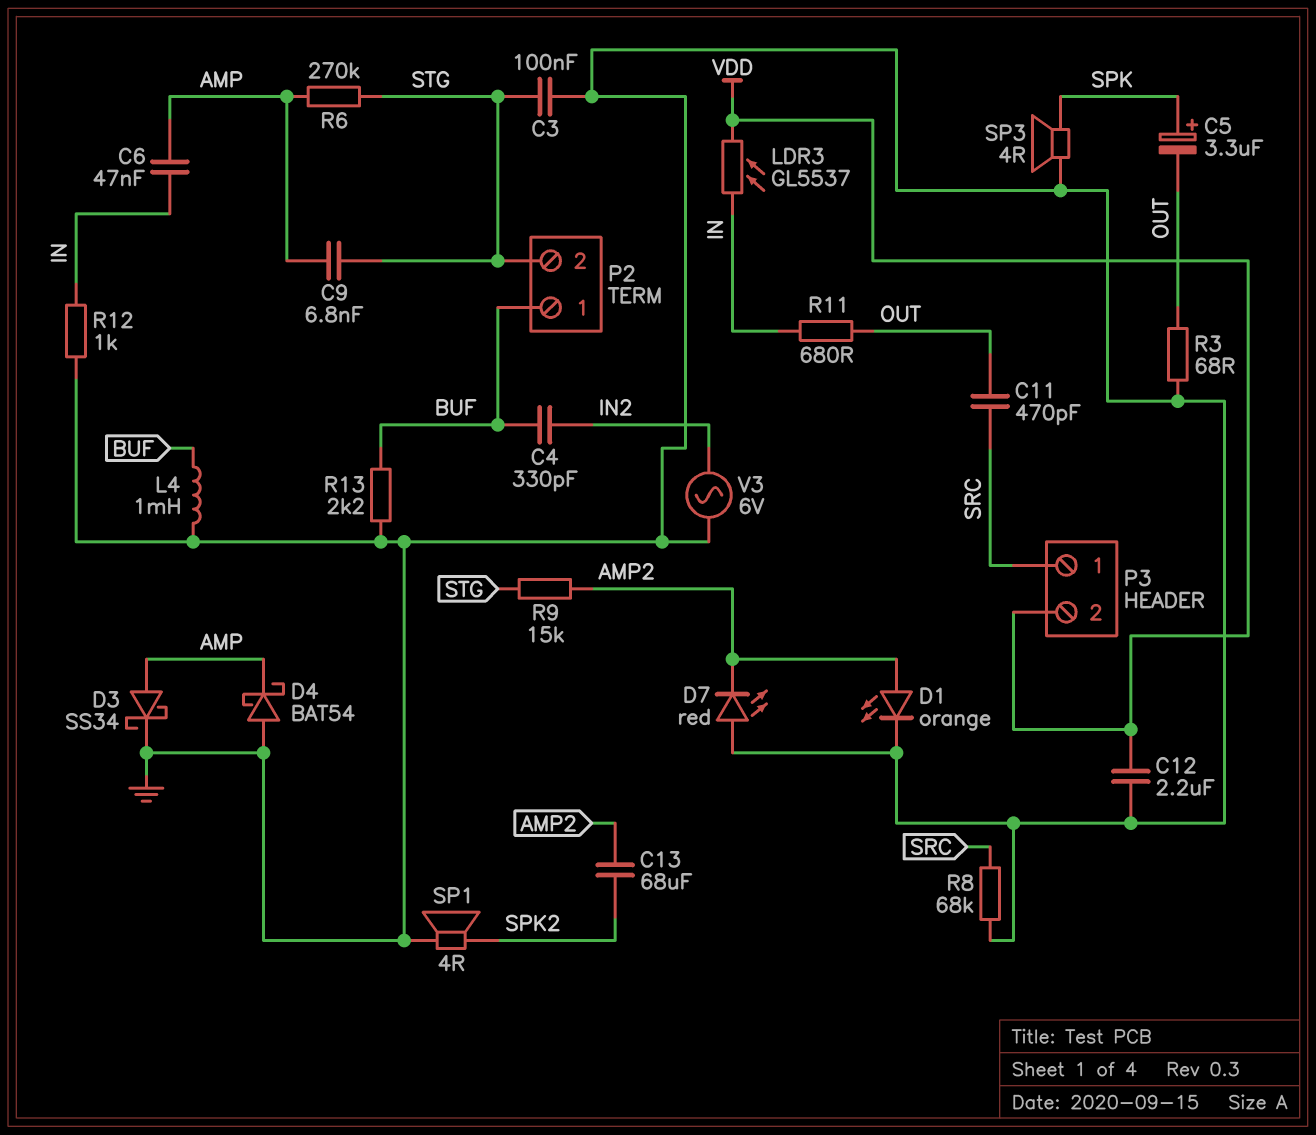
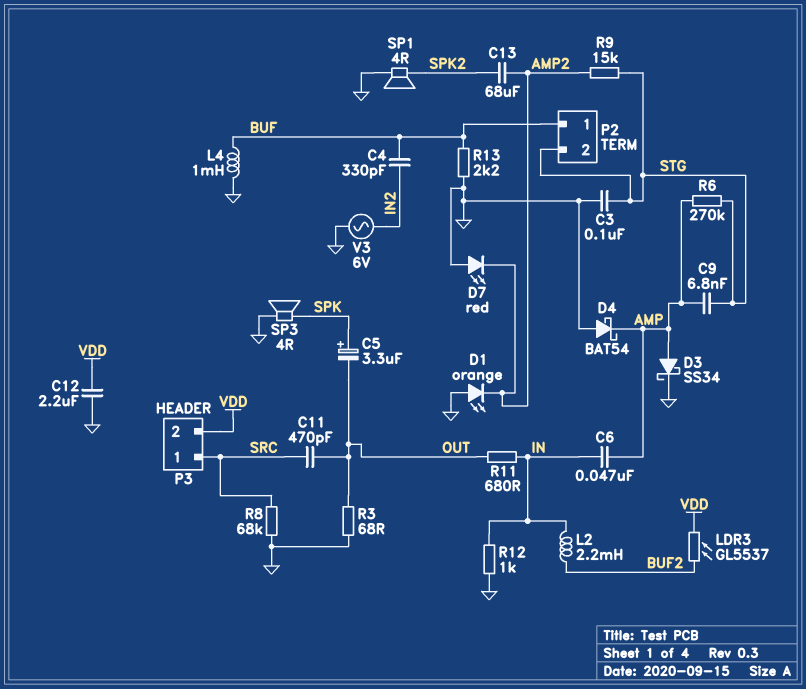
D1: LED orange (A AMP2, K GND) -> LED orange (A GND, K AMP2)
L2: none -> 2.2mH (BUF2, IN)
LDR3: GL5537 (IN, VDD) -> GL5537 (BUF2, VDD)

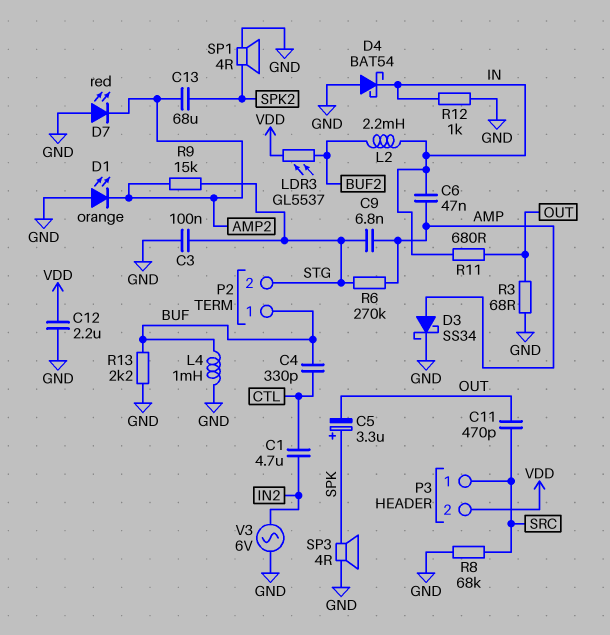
C1: none -> 4.7uF (CTL, IN2)
C4: 330pF (BUF, IN2) -> 330pF (BUF, CTL)
D4: schottky BAT54 (A GND, K AMP) -> schottky BAT54 (A GND, K IN)

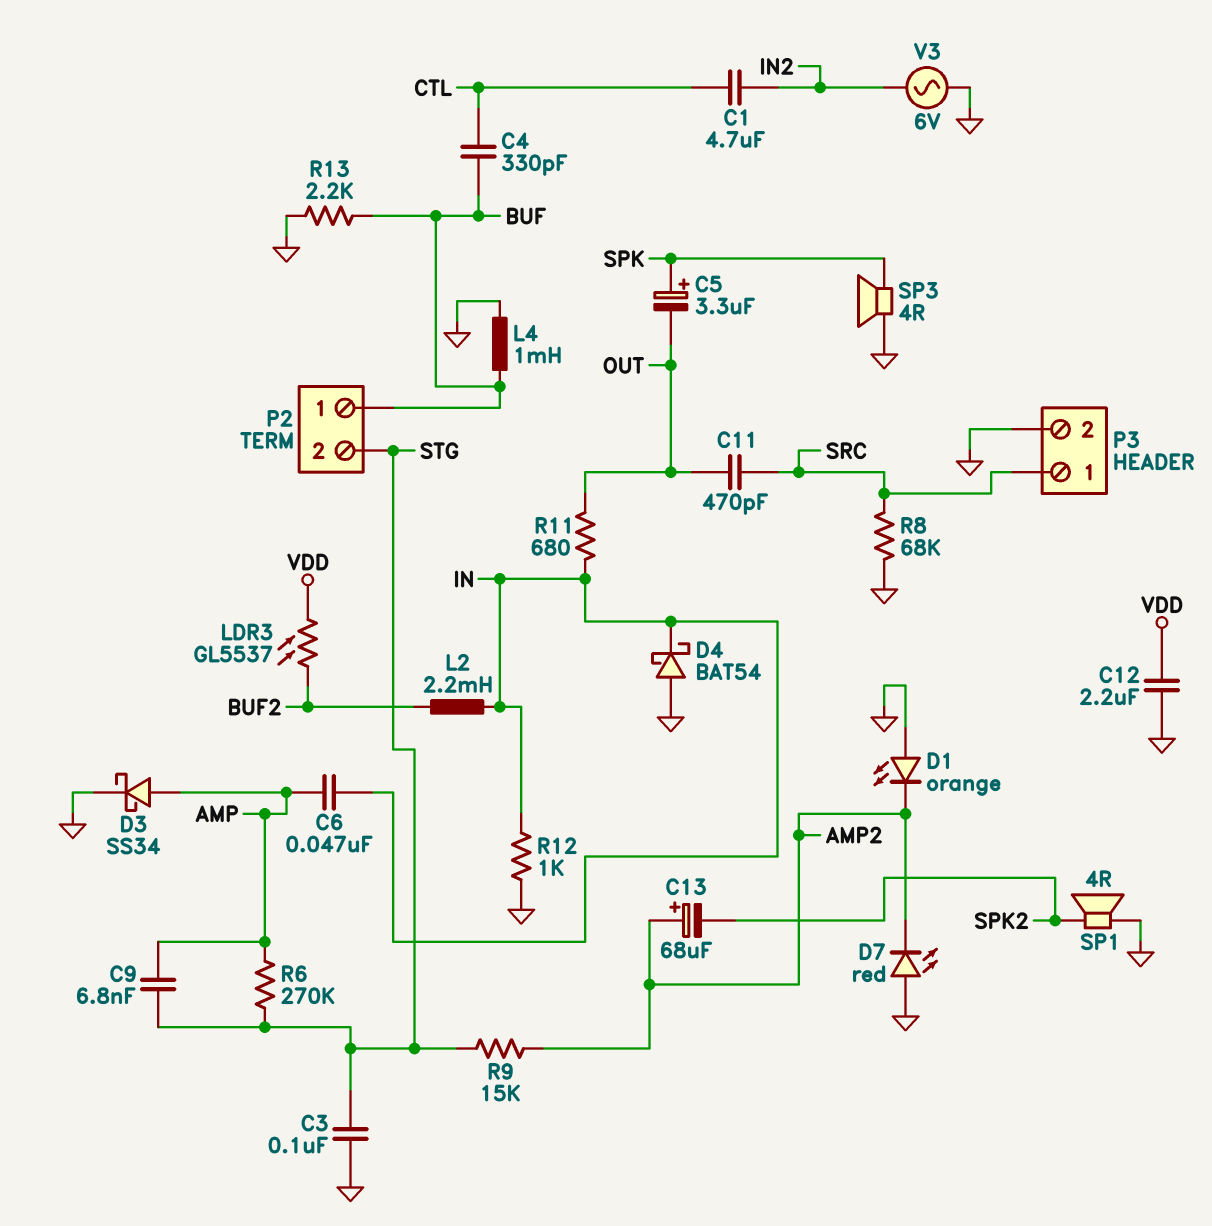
C13: 68uF (AMP2, SPK2) -> 68uF (plus AMP2, minus SPK2)
P3 pin 2: VDD -> GND
R3: 68 (GND, OUT) -> none

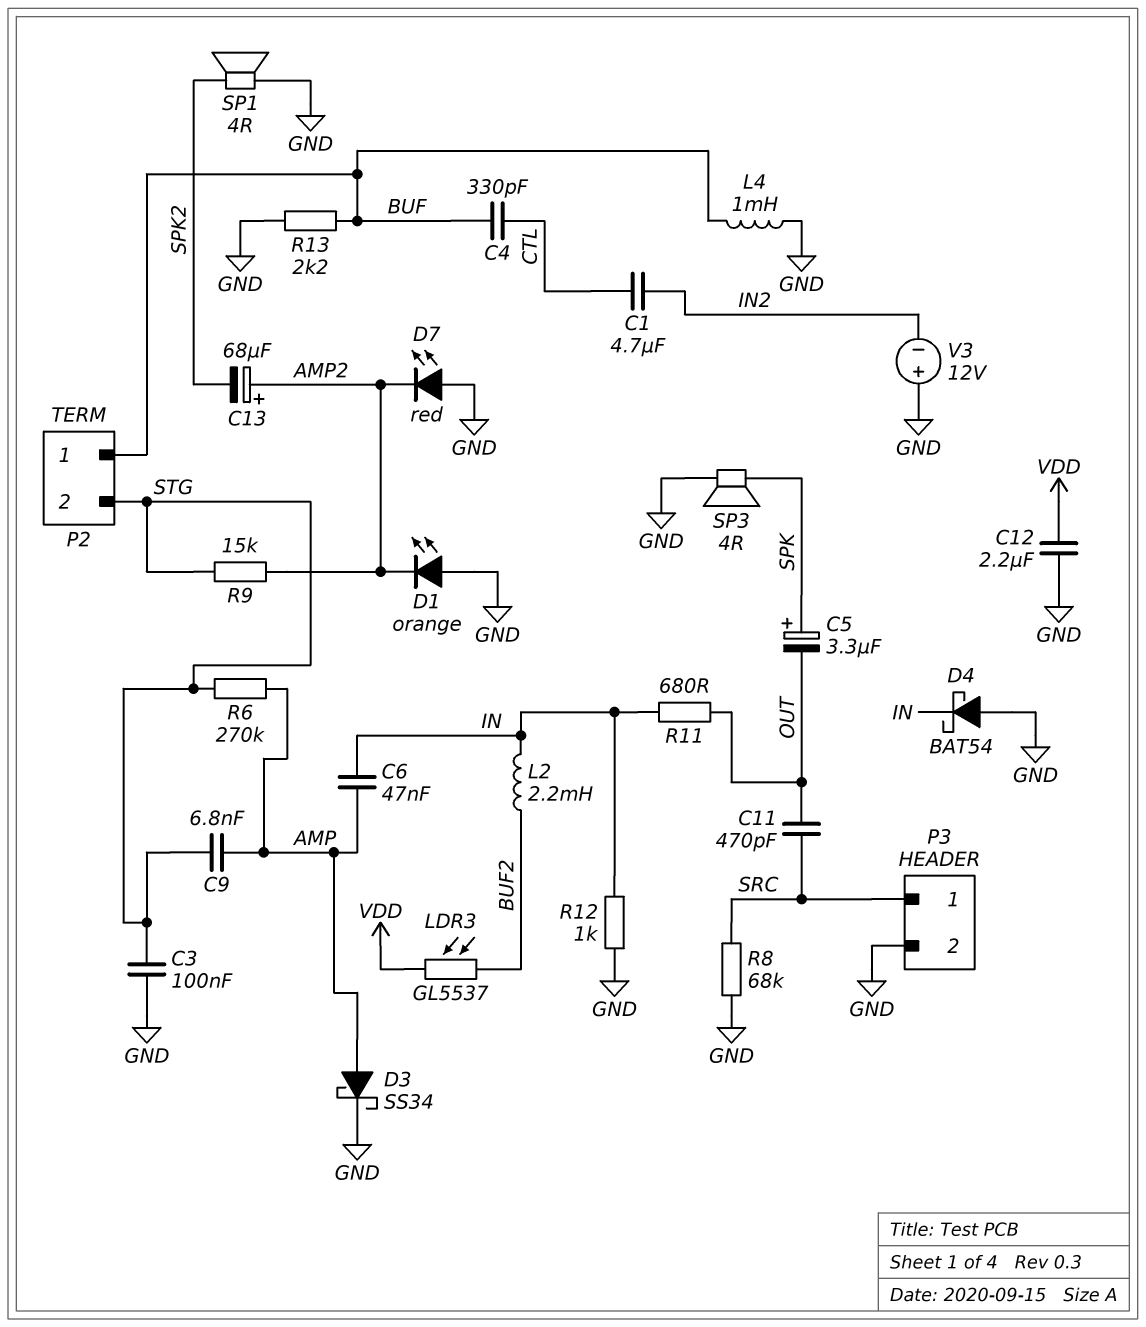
V3: AC 6V (GND, IN2) -> 12V (plus GND, minus IN2)

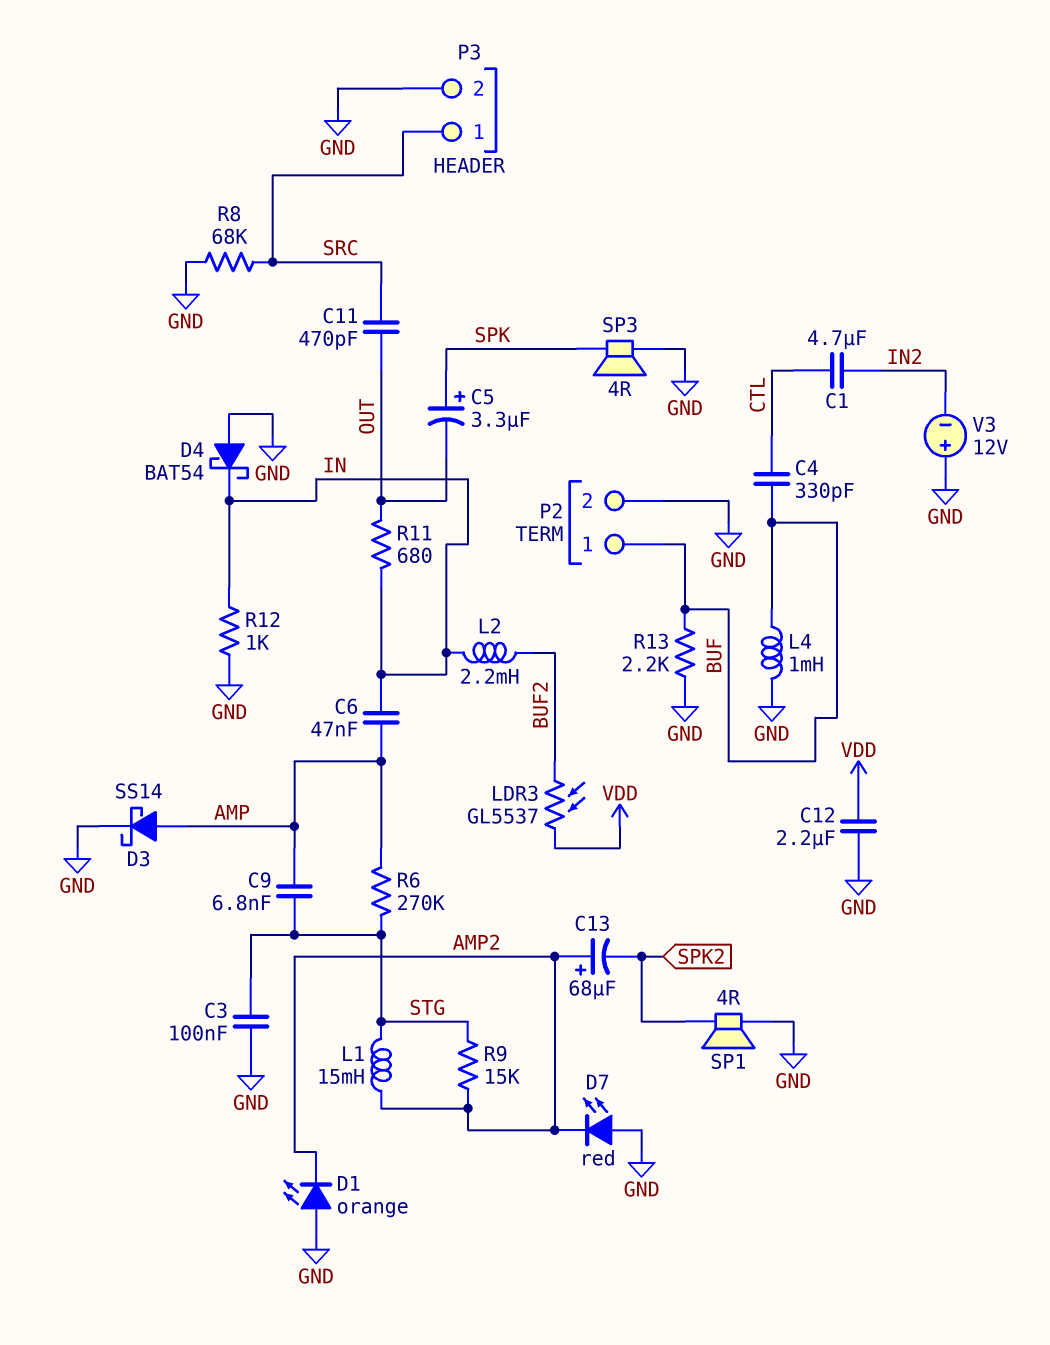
D3: schottky SS34 (A AMP, K GND) -> schottky SS14 (A AMP, K GND)
L1: none -> 15mH (AMP2, STG)
P2 pin 2: STG -> GND

